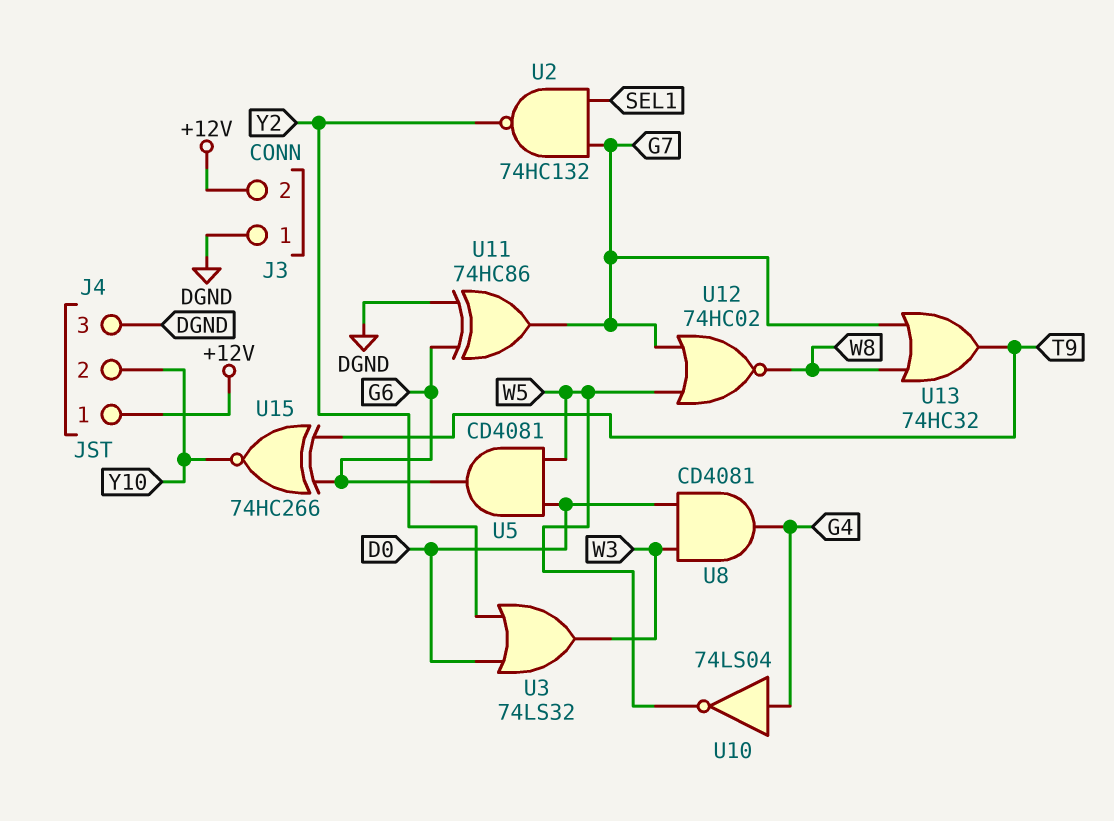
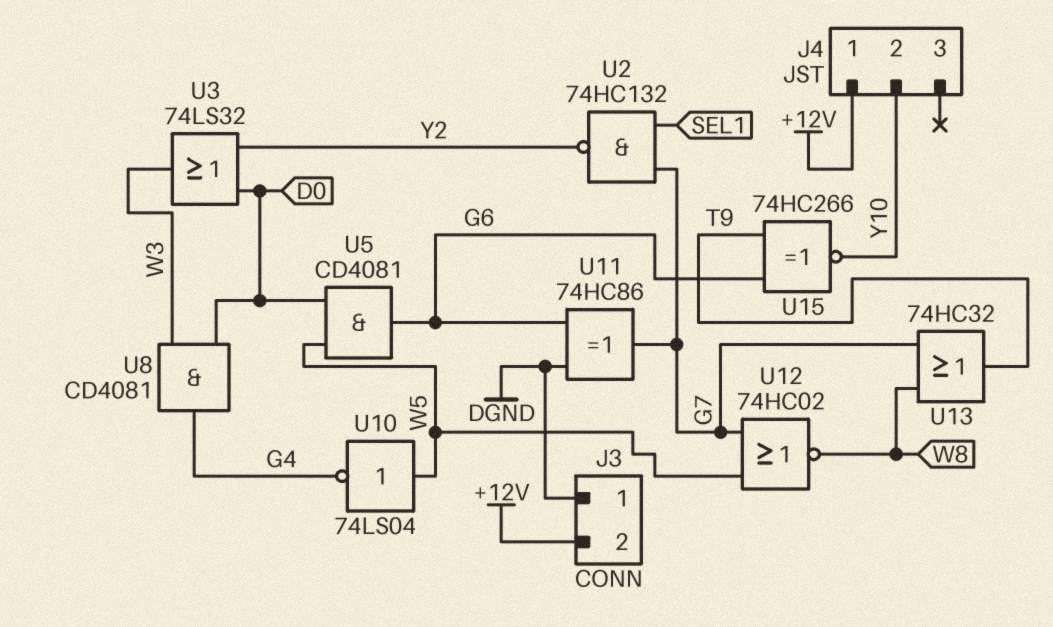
J4 pin 3: DGND -> none
U10: NOT 74LS04 (in G4, out W5) -> NOT 74LS04 (in W5, out G4)

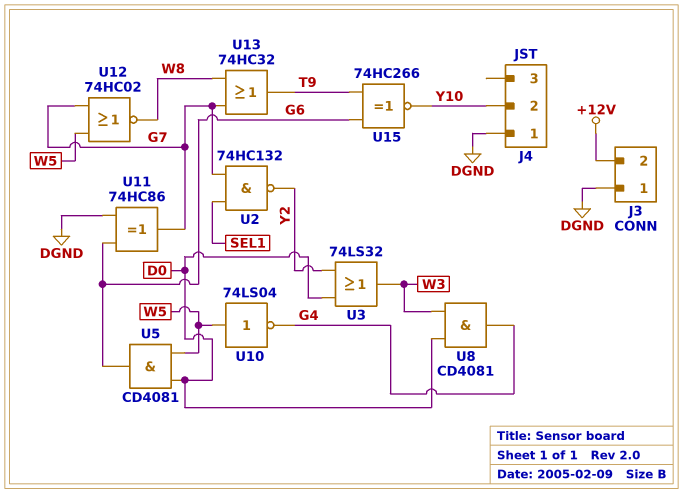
J4 pin 1: +12V -> DGND

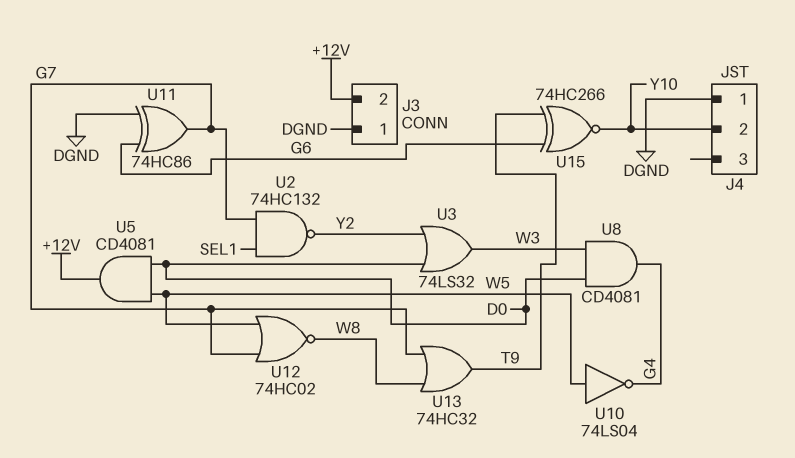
U5: AND CD4081 (in D0, in W5, out G6) -> AND CD4081 (in D0, in W5, out +12V)

